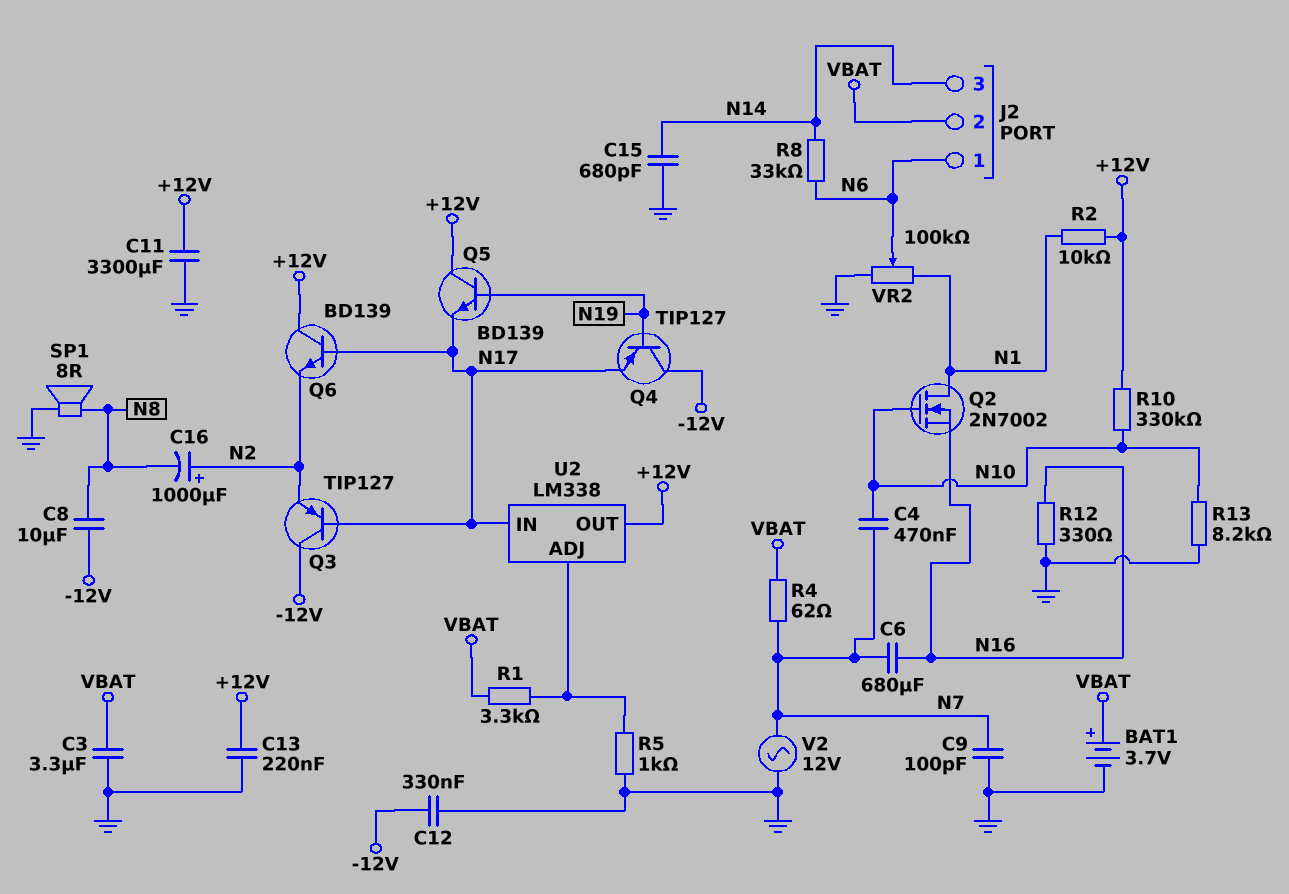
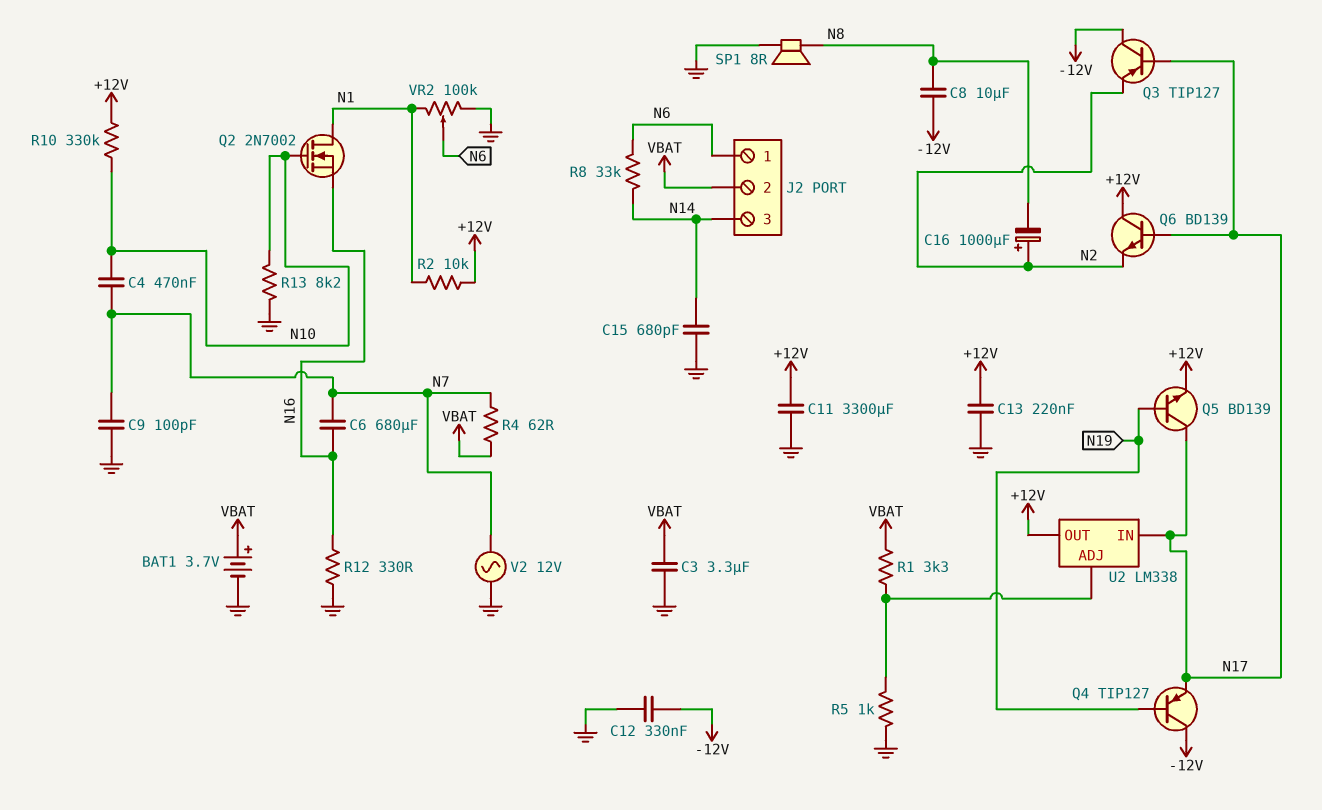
Q5: NPN BD139 (B N19, C +12V, E N17) -> NPN BD139 (B N19, C N17, E +12V)

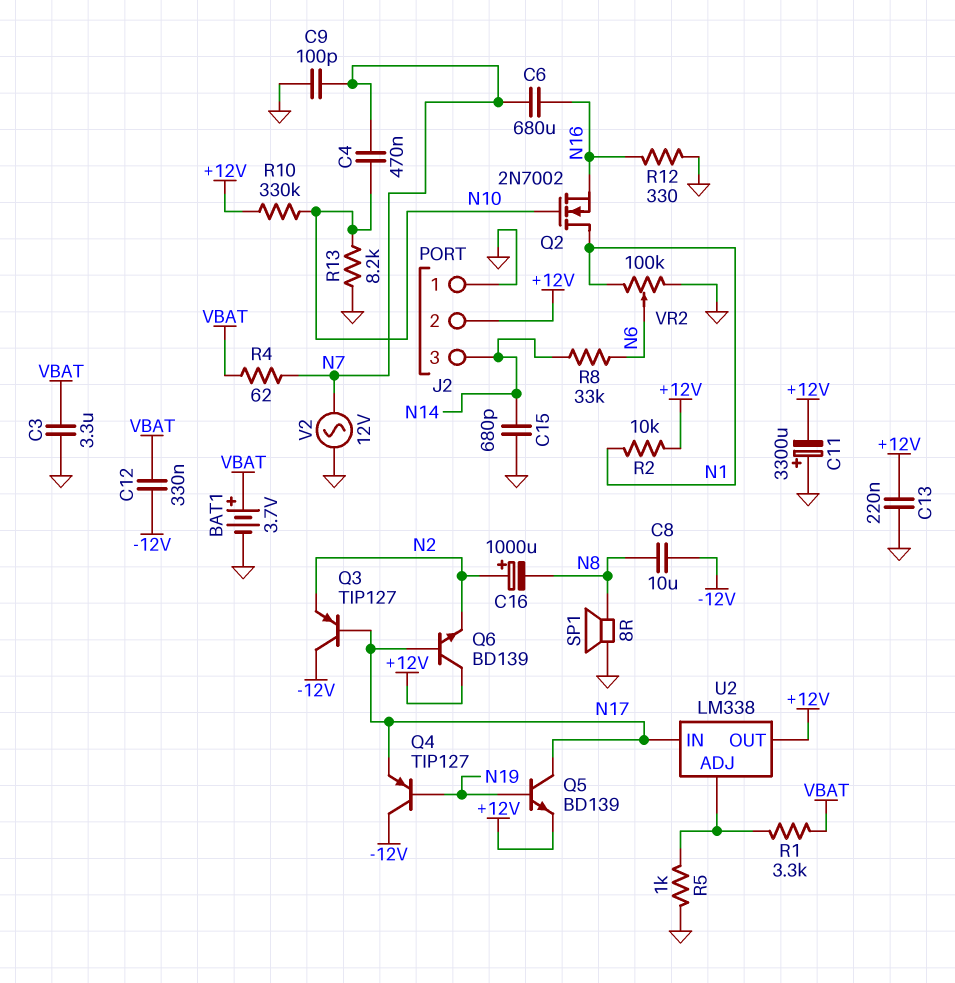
C11: 3300uF (+12V, GND) -> 3300uF (plus GND, minus +12V)
C12: 330nF (-12V, GND) -> 330nF (-12V, VBAT)
J2 pin 1: N6 -> GND
J2 pin 2: VBAT -> +12V

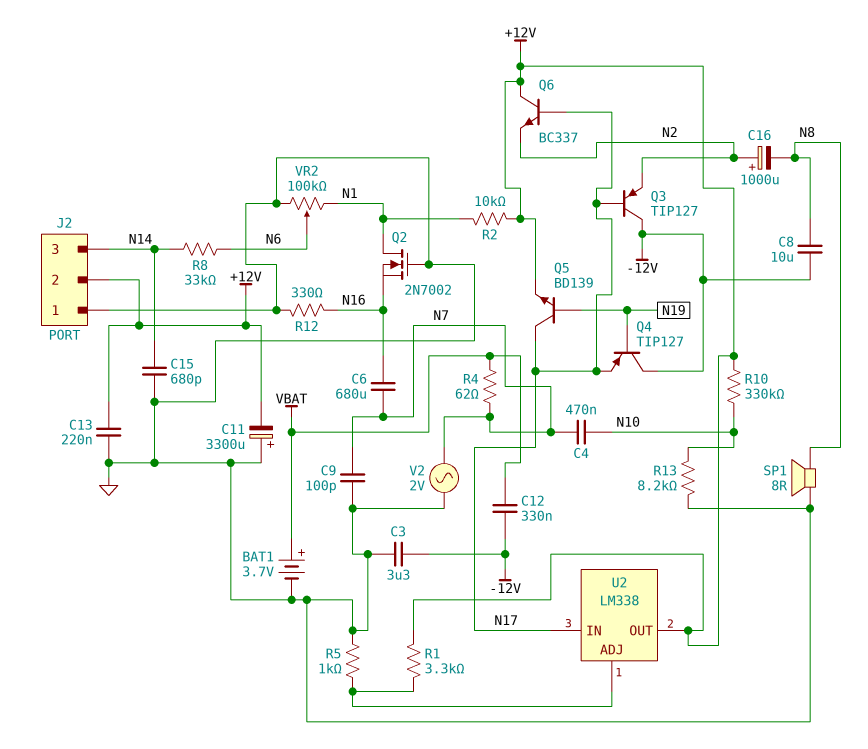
C3: 3.3uF (GND, VBAT) -> 3.3uF (-12V, GND)
Q2: NMOS 2N7002 (G N10, D N1, S N16) -> NMOS 2N7002 (G GND, D N1, S N16)
Q6: NPN BD139 (B N17, C +12V, E N2) -> NPN BC337 (B N17, C +12V, E N2)
R1: 3.3k (U2/ADJ, VBAT) -> 3.3k (+12V, U2/ADJ)
V2: AC 12V (GND, N7) -> AC 2V (GND, N7)

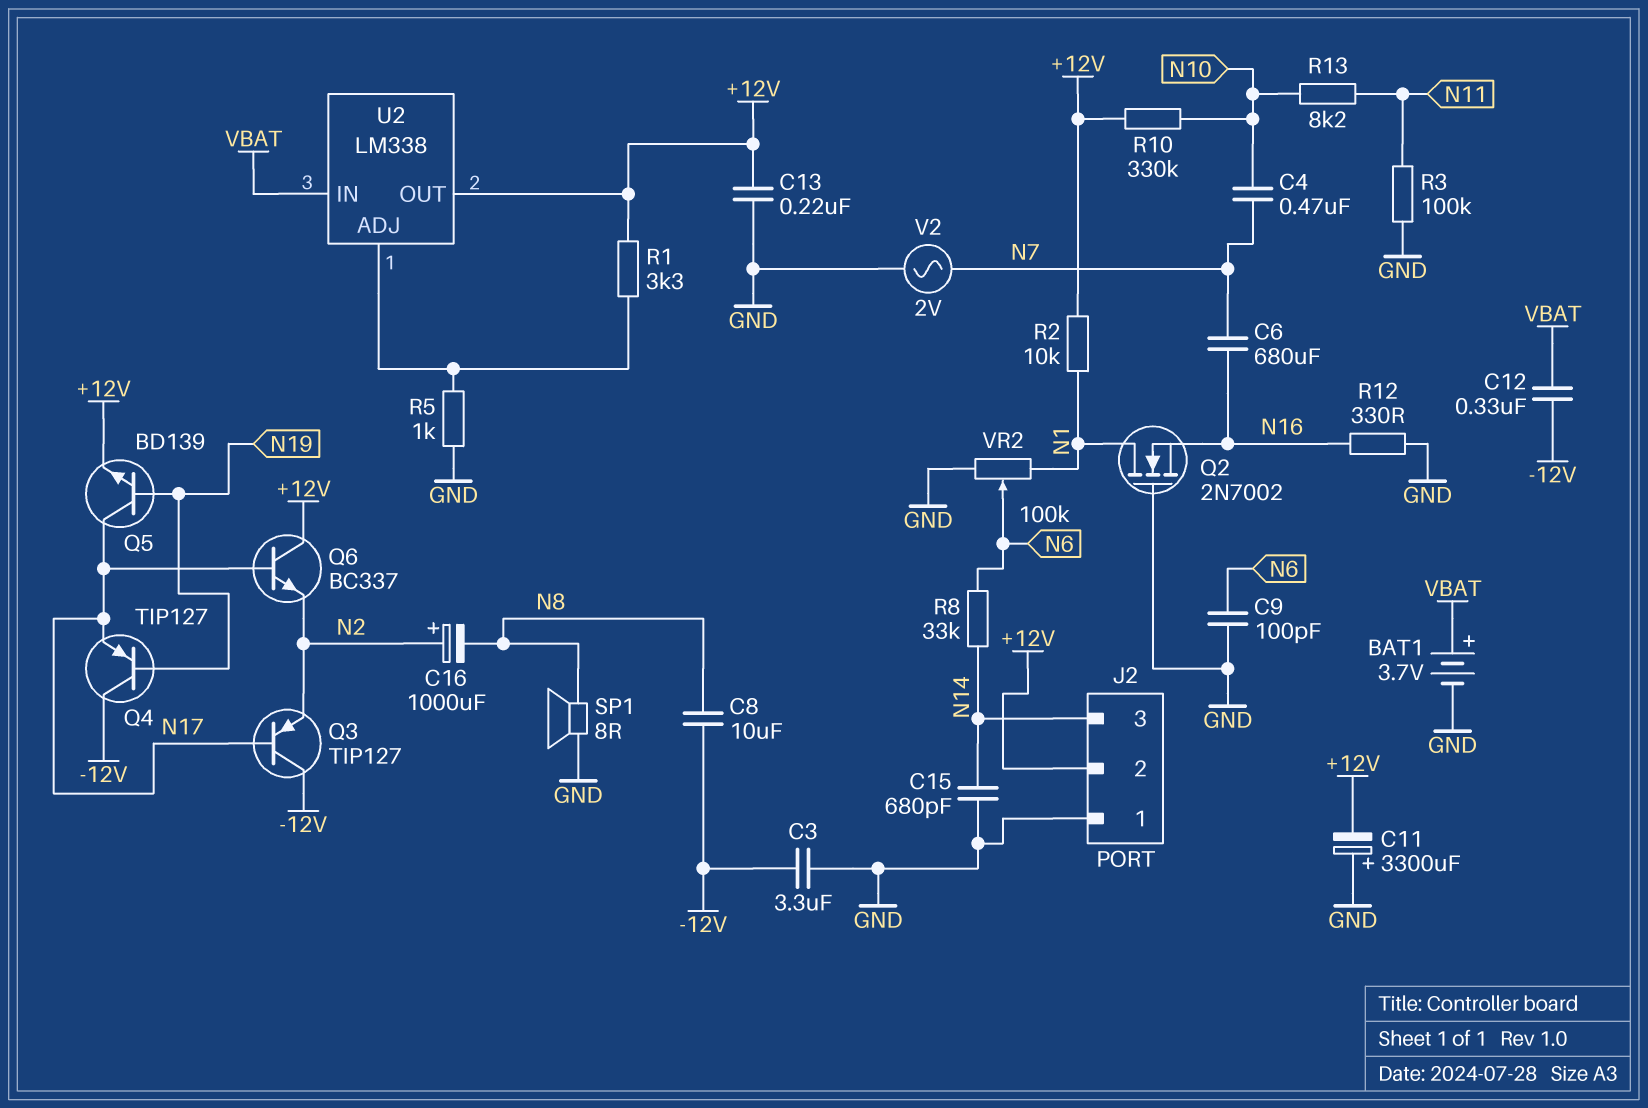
C9: 100pF (GND, N7) -> 100pF (GND, N6)
R3: none -> 100k (GND, N11)
R4: 62 (N7, VBAT) -> none
R13: 8.2k (GND, N10) -> 8.2k (N10, N11)
U2 pin IN: N17 -> VBAT

